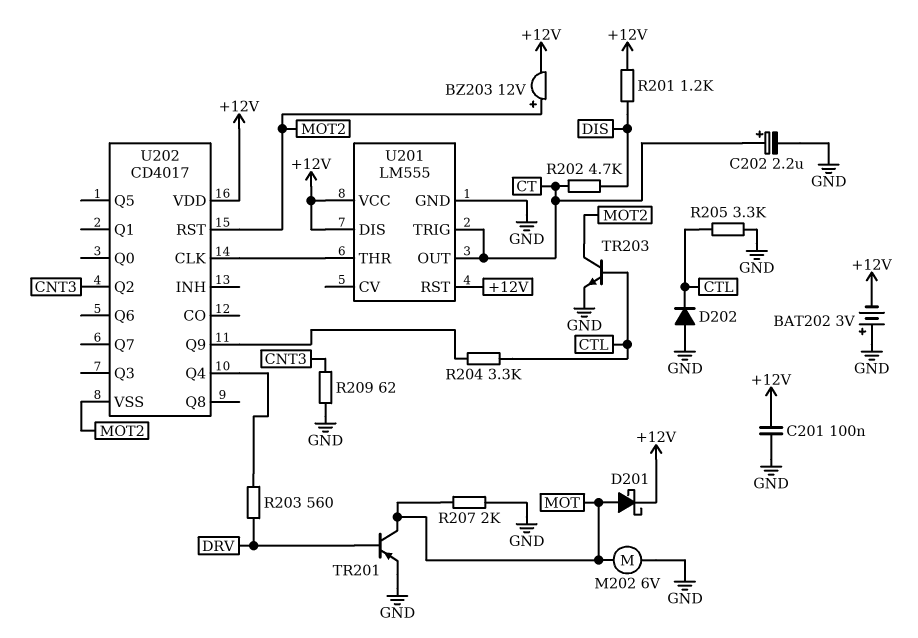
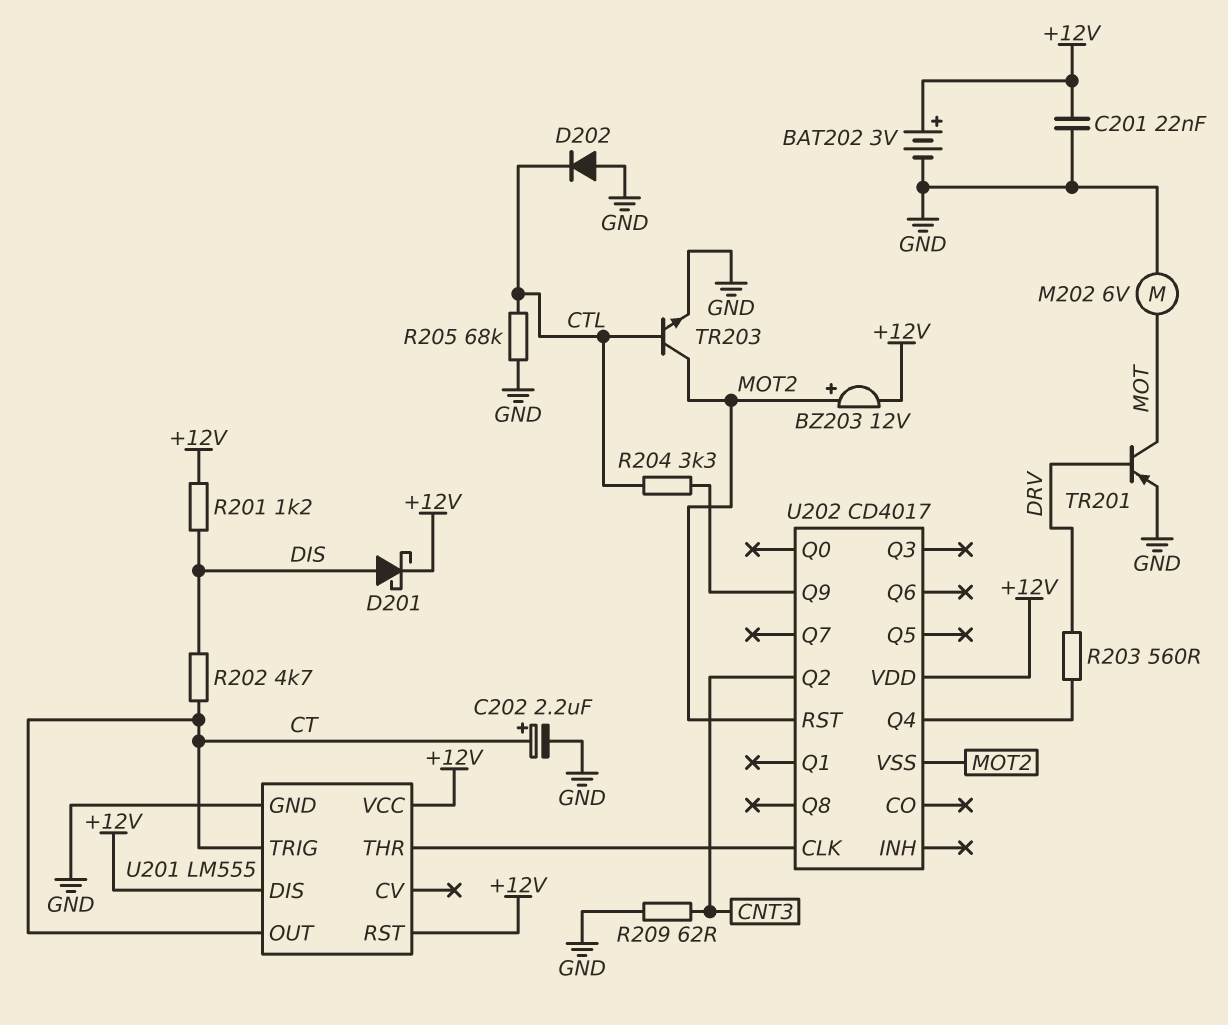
BAT202: 3V (plus GND, minus +12V) -> 3V (plus +12V, minus GND)
C201: 100nF (+12V, GND) -> 22nF (+12V, GND)
D201: schottky (A MOT, K +12V) -> schottky (A DIS, K +12V)
R205: 3.3k (CTL, GND) -> 68k (CTL, GND)
R207: 2k (GND, MOT) -> none

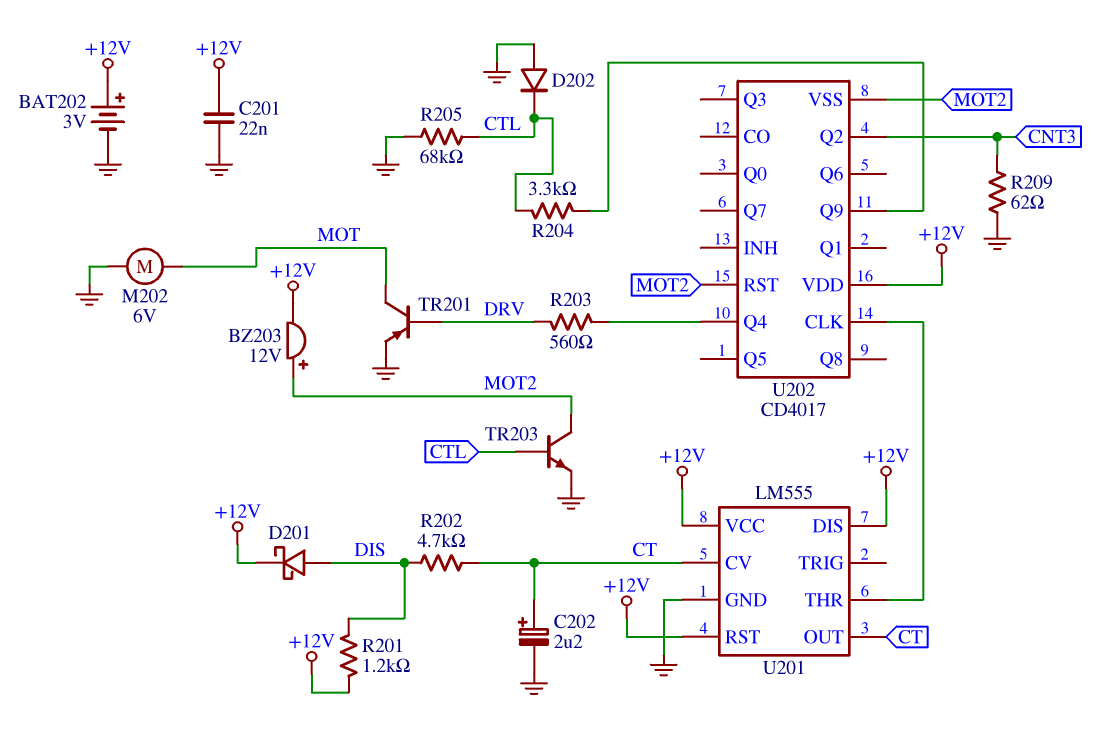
U201 pin CV: none -> CT
U201 pin TRIG: CT -> none

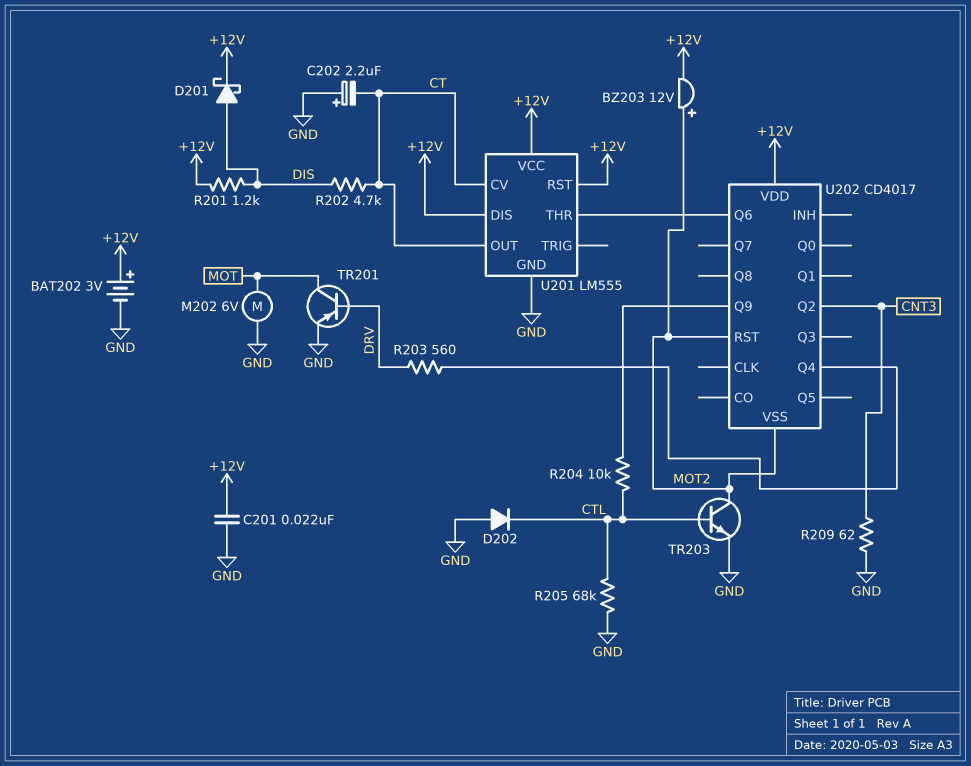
C202: 2.2uF (plus CT, minus GND) -> 2.2uF (plus GND, minus CT)
R204: 3.3k (CTL, U202/Q9) -> 10k (CTL, U202/Q9)
U202 pin CLK: U201/THR -> none
U202 pin Q6: none -> U201/THR

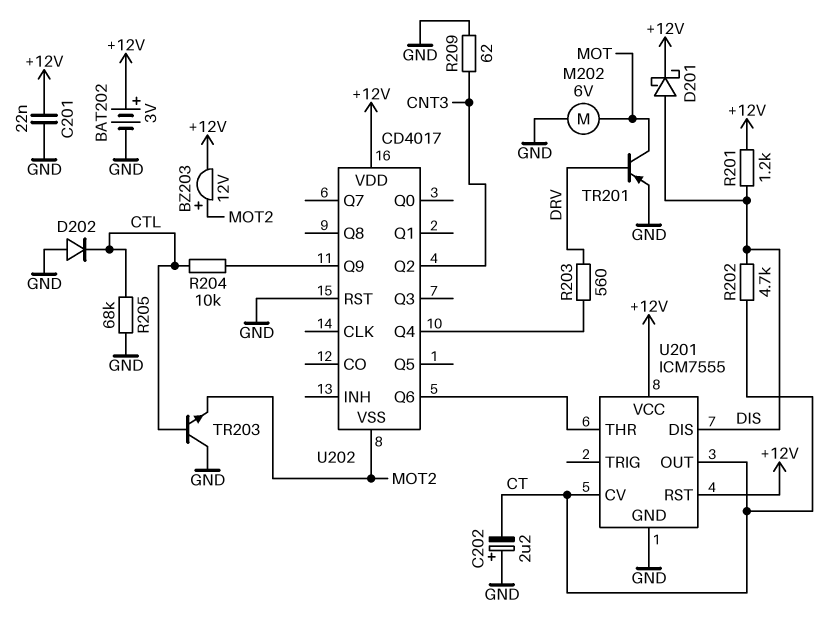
TR203: NPN (B CTL, C MOT2, E GND) -> NPN (B CTL, C GND, E MOT2)
U201: LM555 -> ICM7555
U201 pin DIS: +12V -> DIS
U202 pin RST: MOT2 -> GND

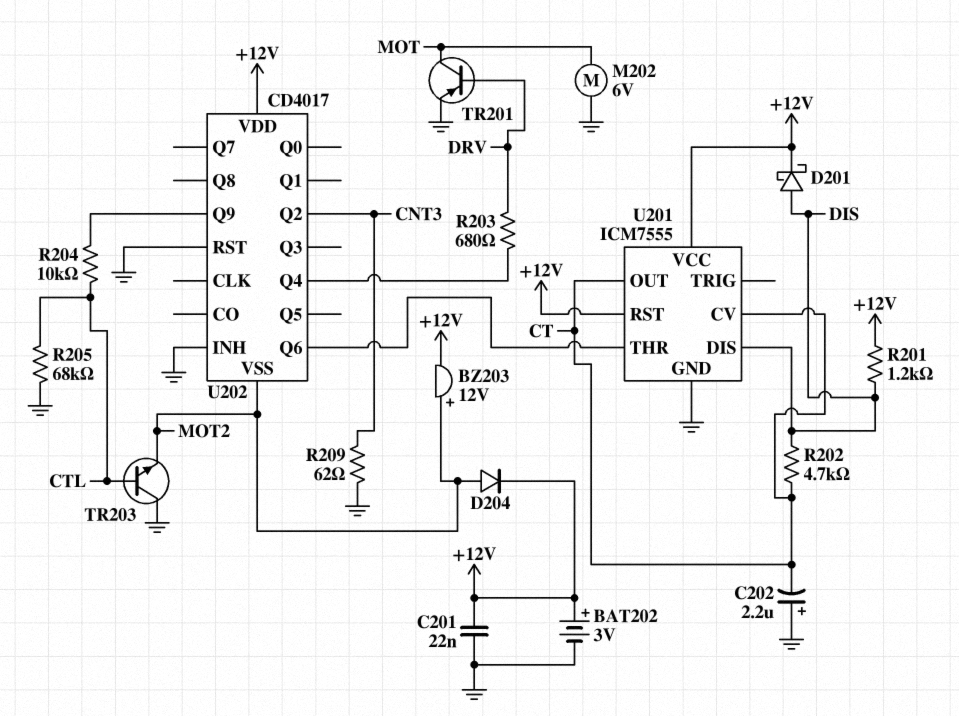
D202: diode (A GND, K CTL) -> none
D204: none -> diode (A MOT2, K +12V)
R203: 560 (DRV, U202/Q4) -> 680 (DRV, U202/Q4)
U202 pin INH: none -> GND

